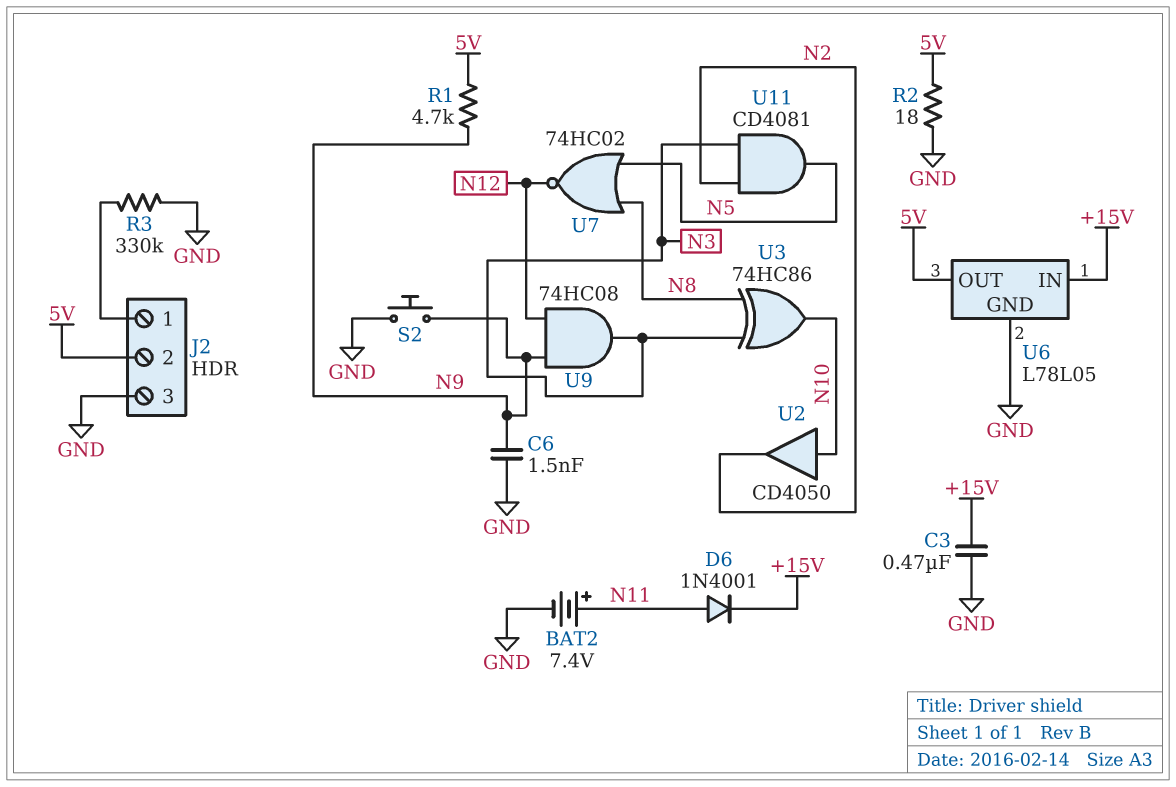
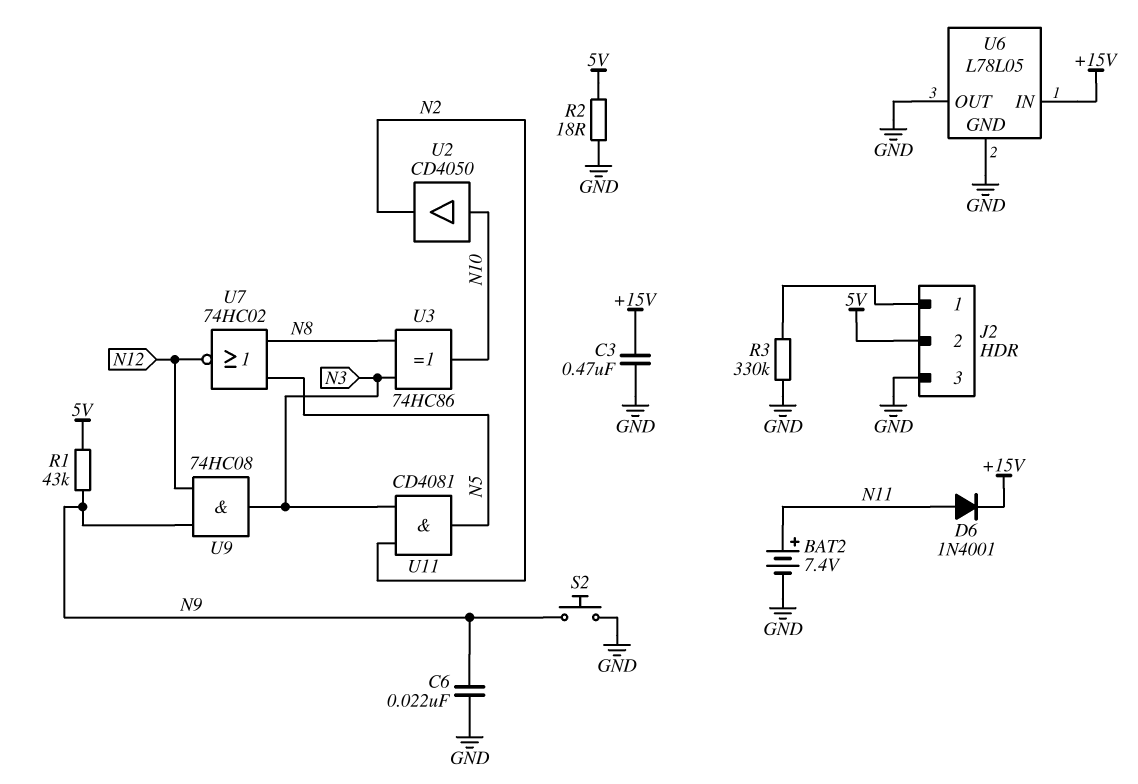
C6: 1.5nF (GND, N9) -> 22nF (GND, N9)
R1: 4.7k (5V, N9) -> 43k (5V, N9)
U6 pin OUT: 5V -> GND

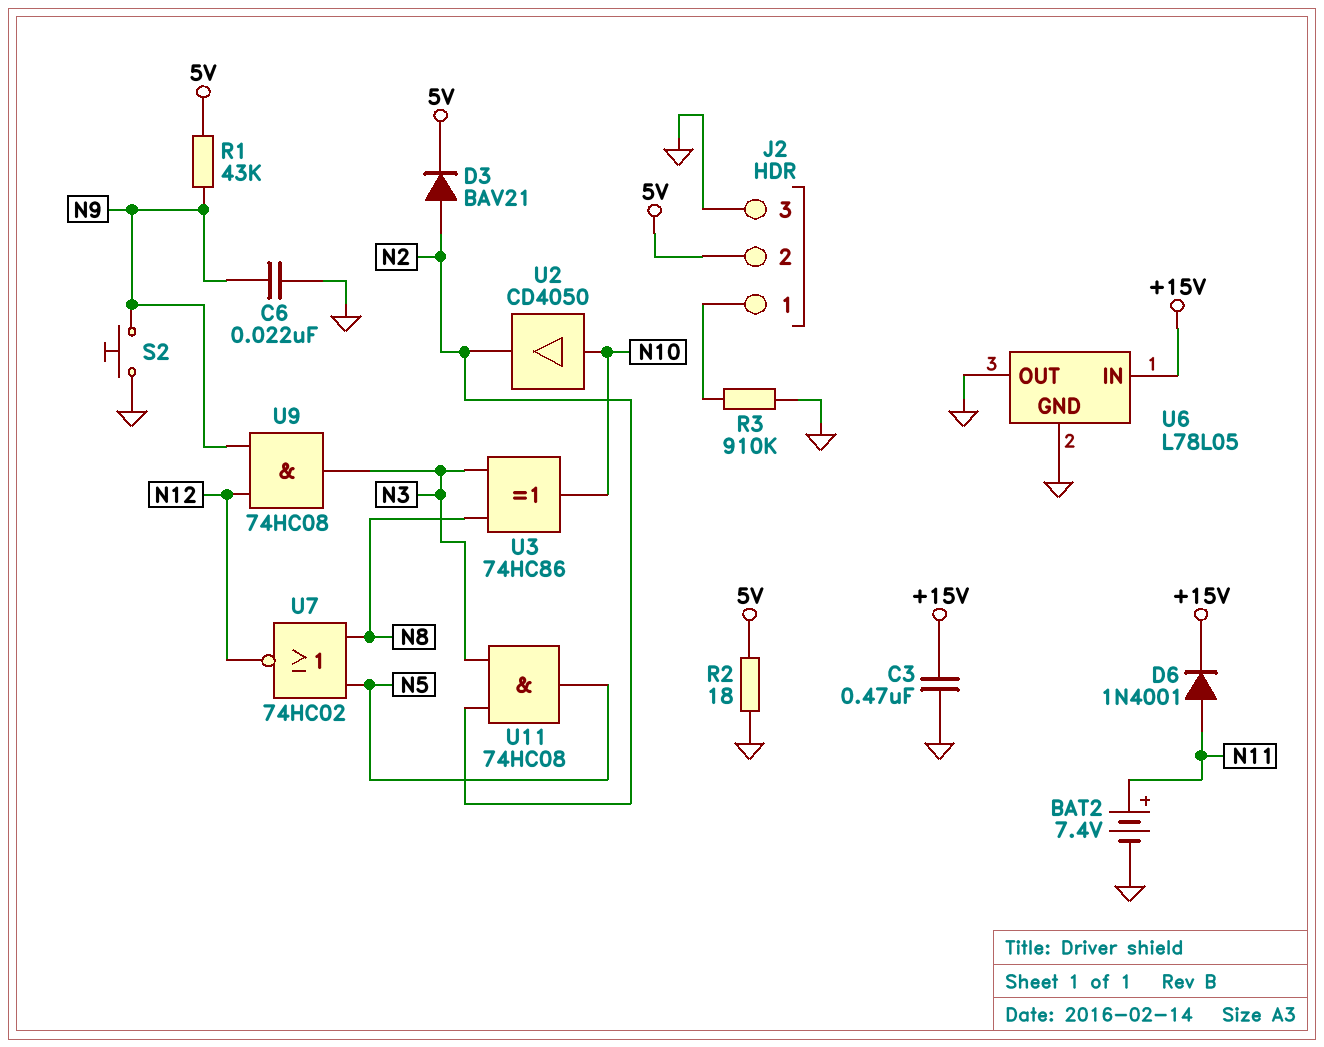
D3: none -> diode BAV21 (A N2, K 5V)
R3: 330k (GND, J2/1) -> 910k (GND, J2/1)
U11: AND CD4081 (in N2, in N3, out N5) -> AND 74HC08 (in N2, in N3, out N5)

